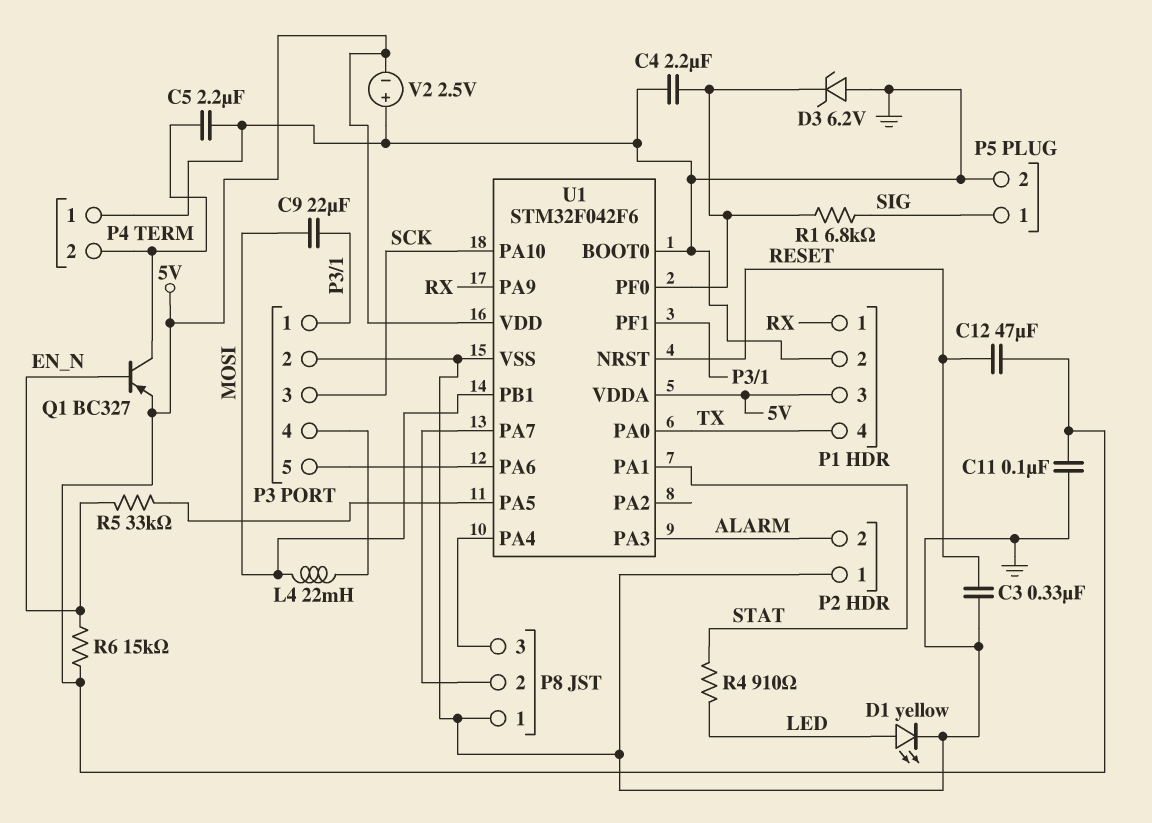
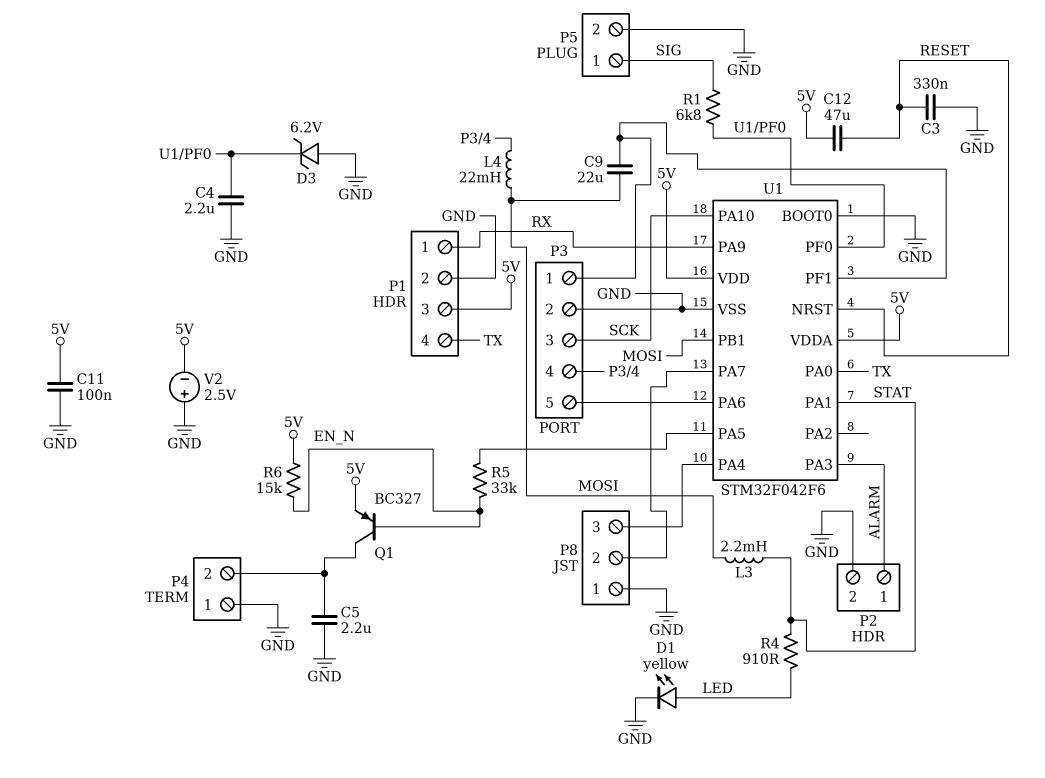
L3: none -> 2.2mH (MOSI, STAT)
P2 pin 1: GND -> ALARM
P2 pin 2: ALARM -> GND

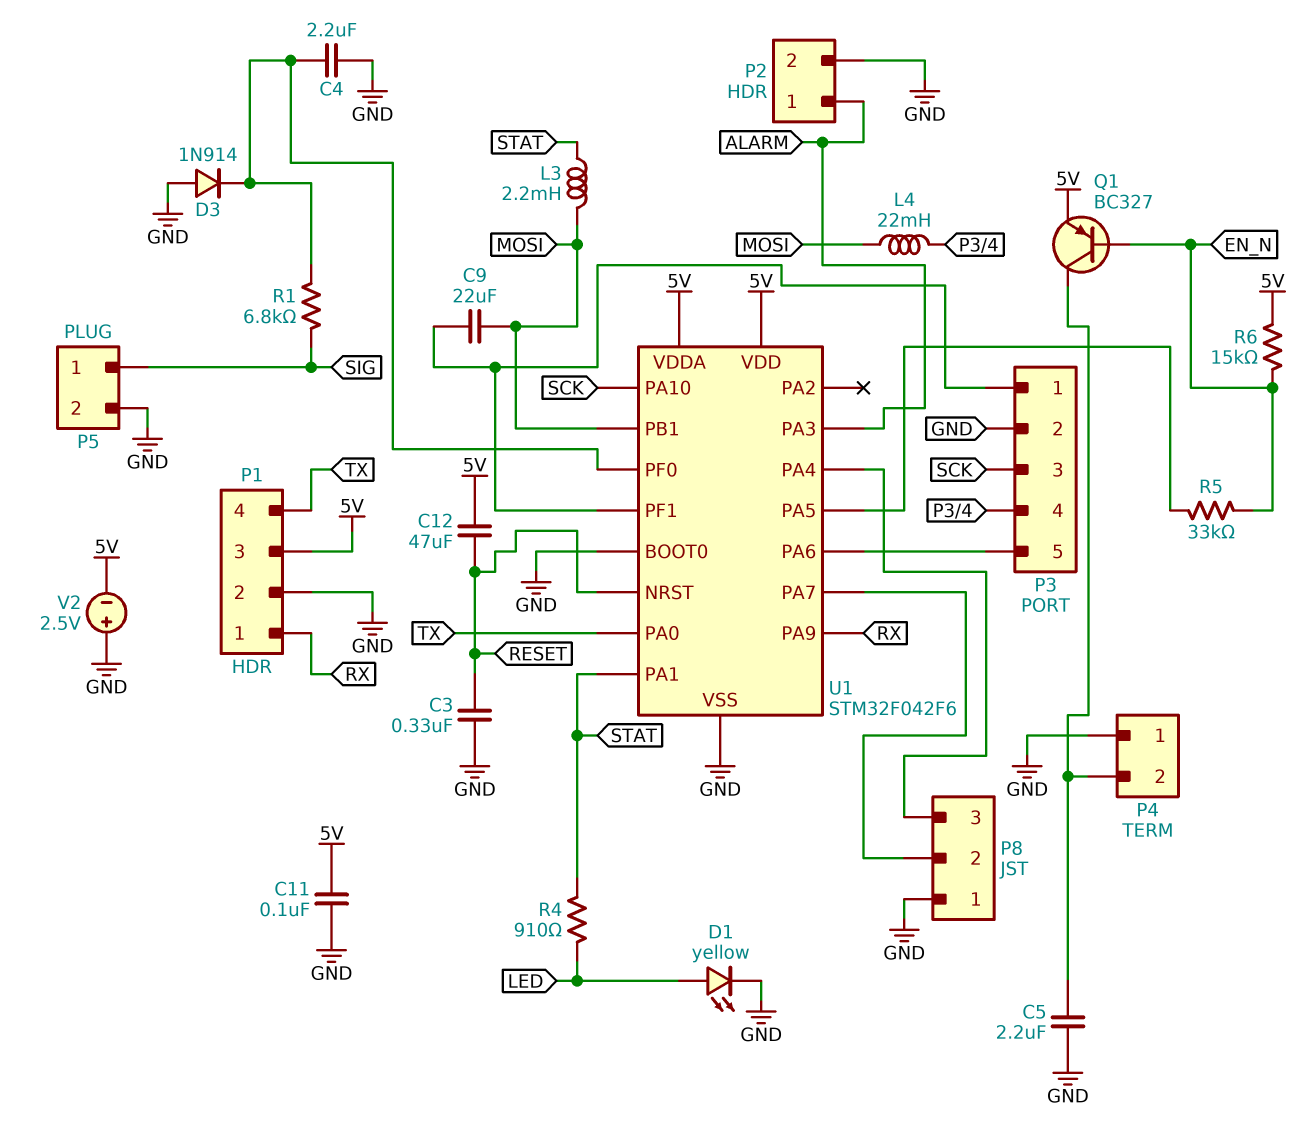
D3: zener 6.2V (A GND, K U1/PF0) -> diode 1N914 (A GND, K U1/PF0)

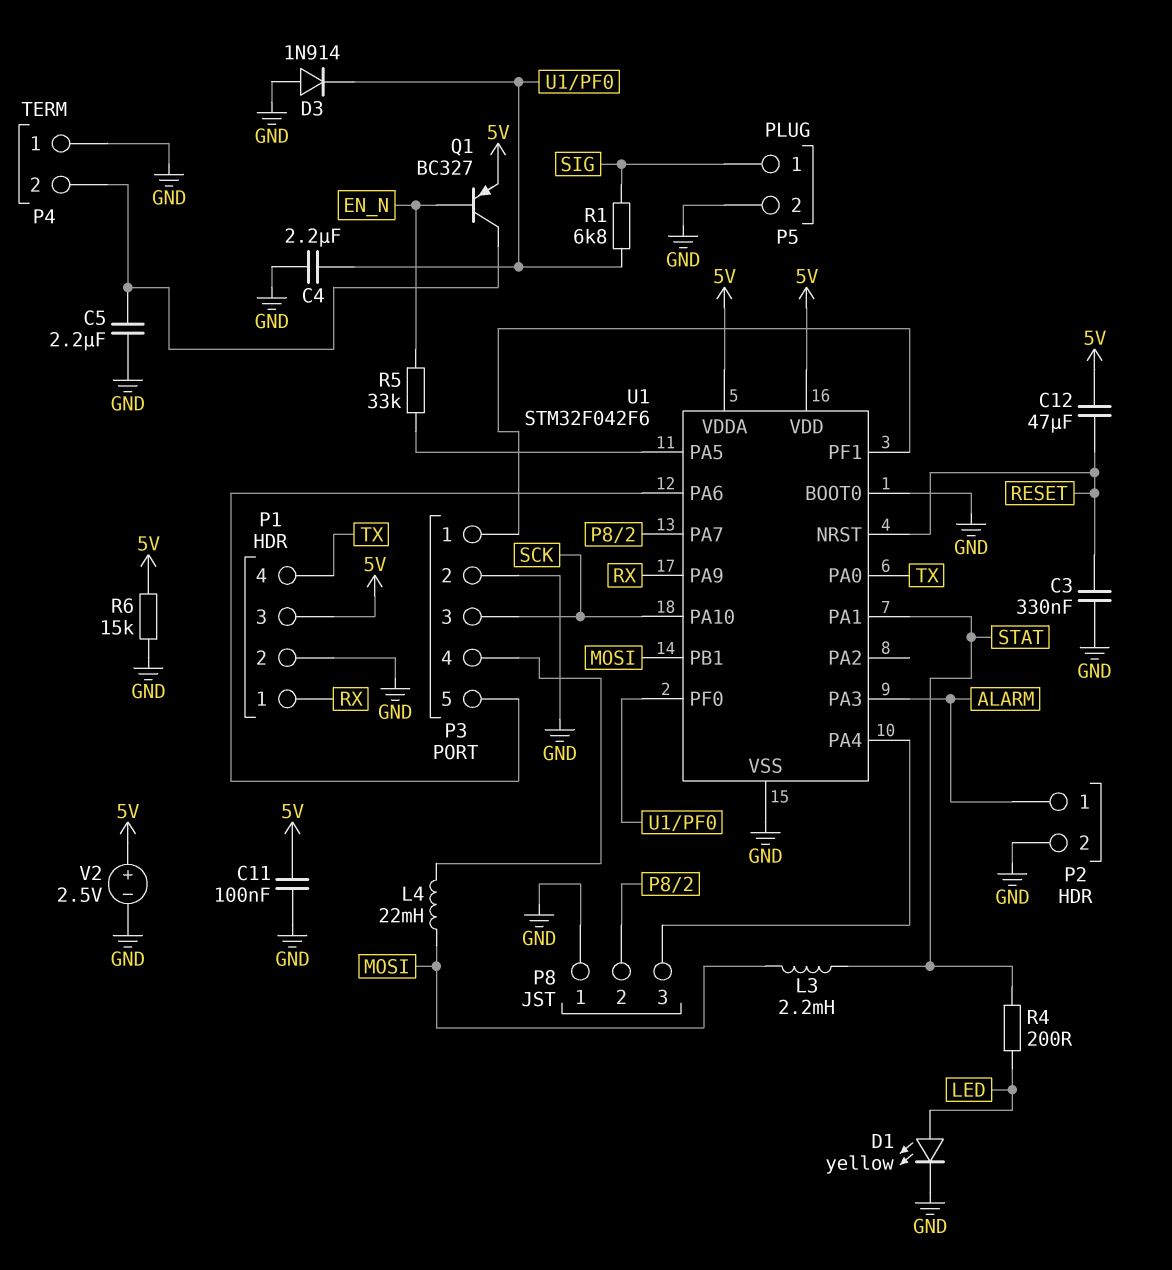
C9: 22uF (MOSI, P3/1) -> none
R4: 910 (LED, STAT) -> 200 (LED, STAT)
R6: 15k (5V, EN_N) -> 15k (5V, GND)
V2: 2.5V (plus GND, minus 5V) -> 2.5V (plus 5V, minus GND)

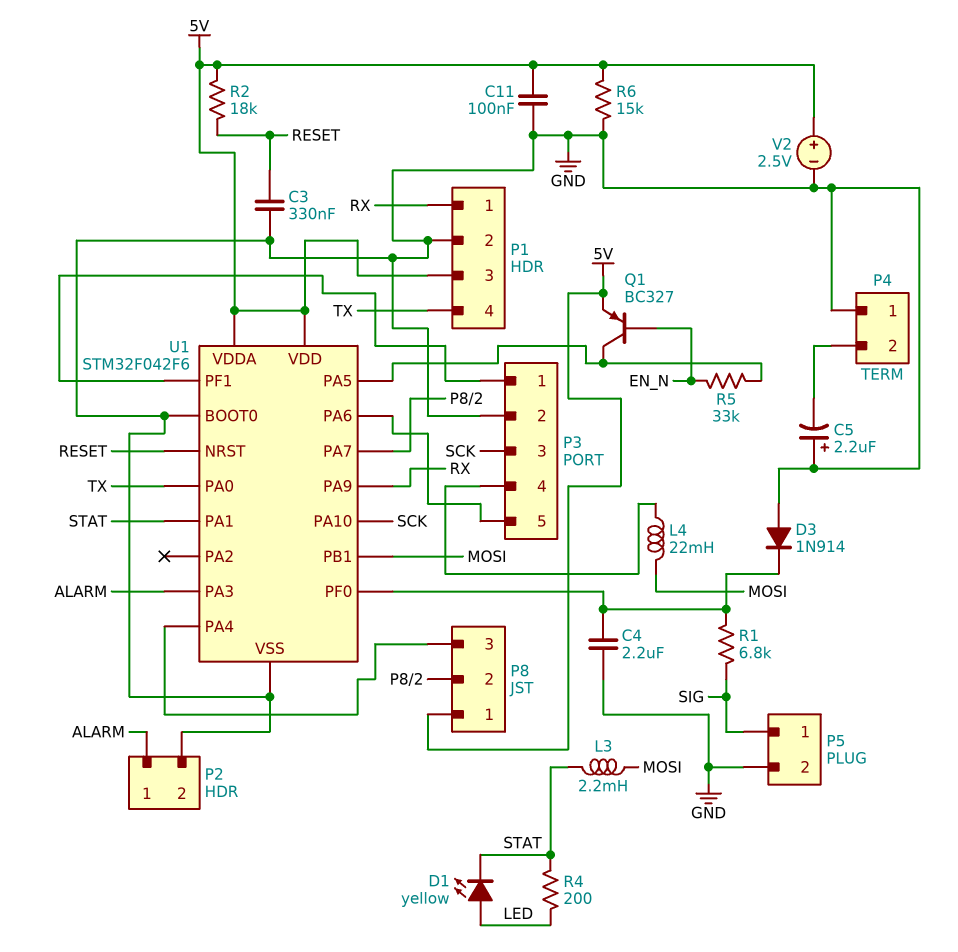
C5: 2.2uF (GND, P4/2) -> 2.2uF (plus GND, minus P4/2)
C12: 47uF (5V, RESET) -> none
D1: LED yellow (A LED, K GND) -> LED yellow (A LED, K STAT)
P8 pin 1: GND -> 5V
Q1: PNP BC327 (B EN_N, C P4/2, E 5V) -> PNP BC327 (B EN_N, C U1/PA5, E 5V)
R2: none -> 18k (5V, RESET)

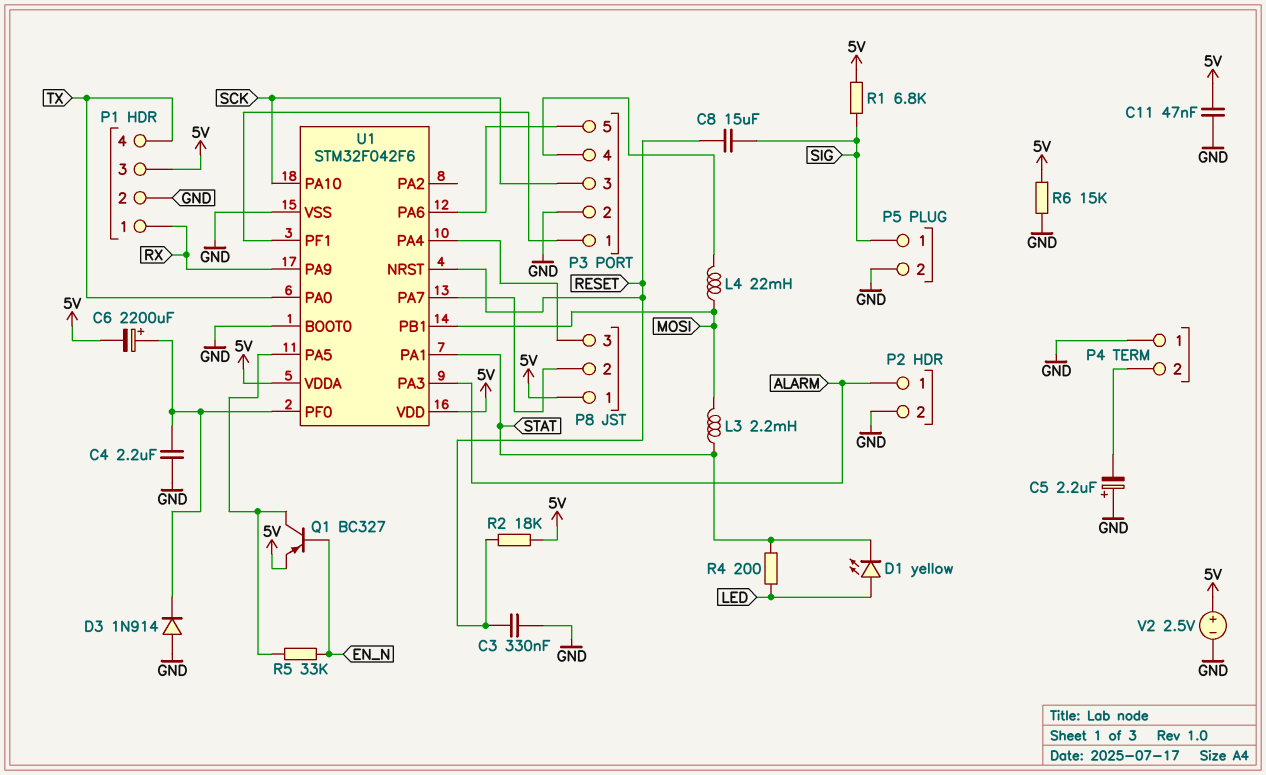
C6: none -> 2200uF (plus U1/PF0, minus 5V)
C8: none -> 15uF (RESET, SIG)
C11: 100nF (5V, GND) -> 47nF (5V, GND)
R1: 6.8k (SIG, U1/PF0) -> 6.8k (5V, SIG)

